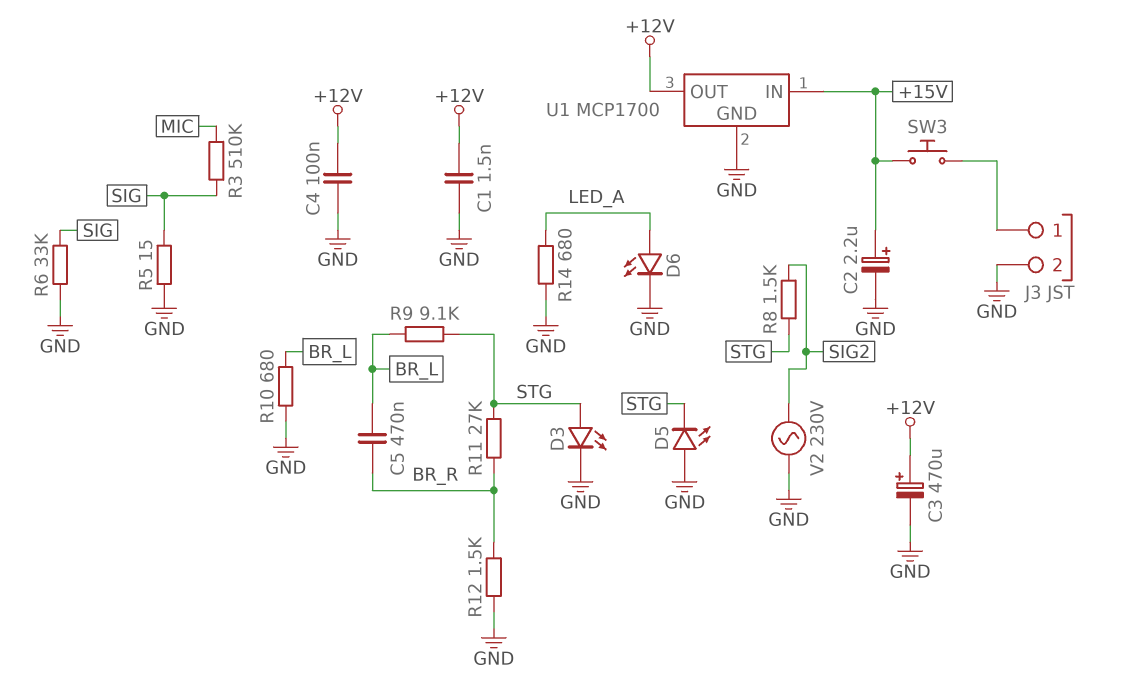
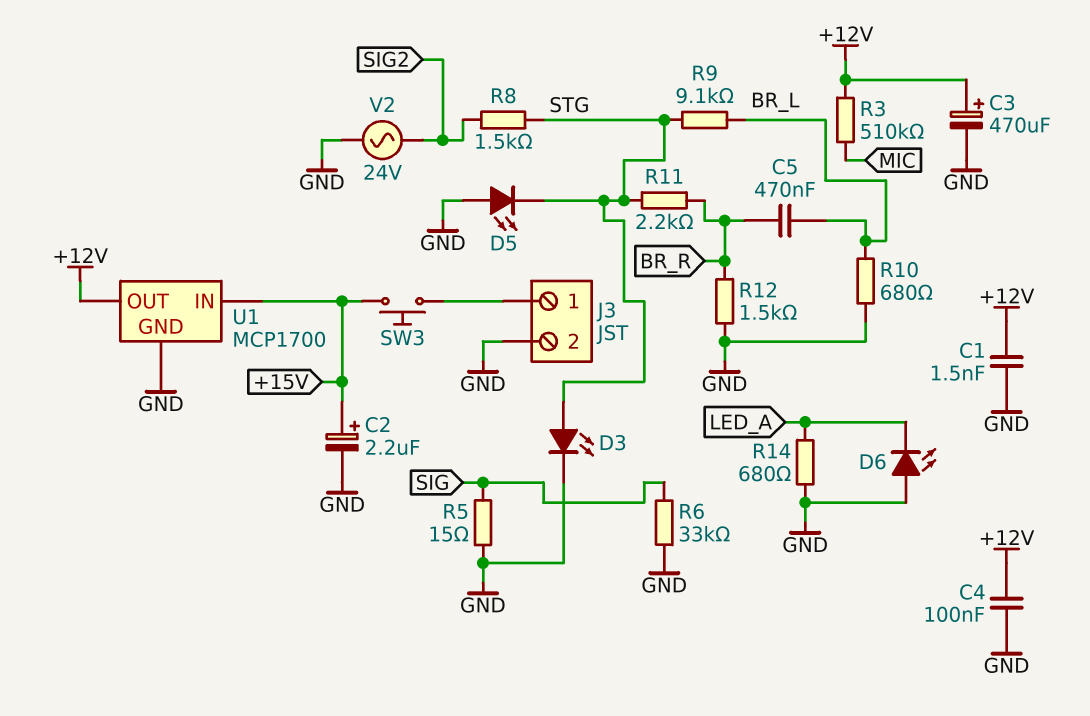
D6: LED (A LED_A, K GND) -> LED (A GND, K LED_A)
R3: 510k (MIC, SIG) -> 510k (+12V, MIC)
R11: 27k (BR_R, STG) -> 2.2k (BR_R, STG)
V2: AC 230V (GND, SIG2) -> AC 24V (GND, SIG2)

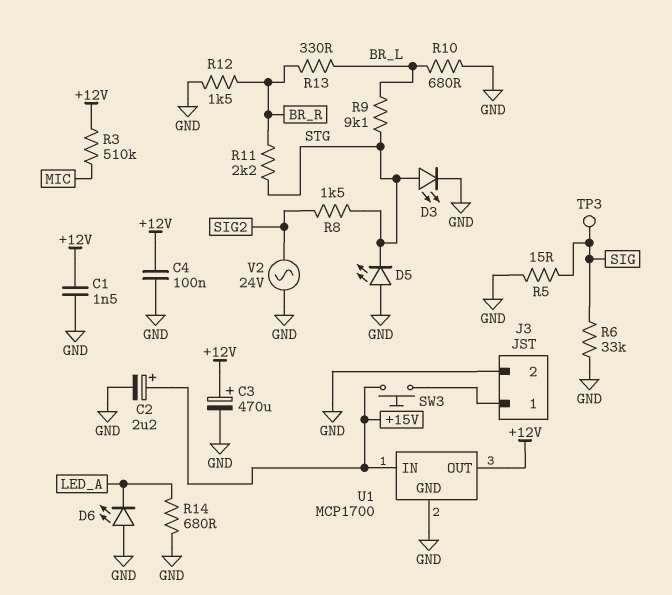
C5: 470nF (BR_L, BR_R) -> none
R13: none -> 330 (BR_L, BR_R)
TP3: none -> test point (SIG)

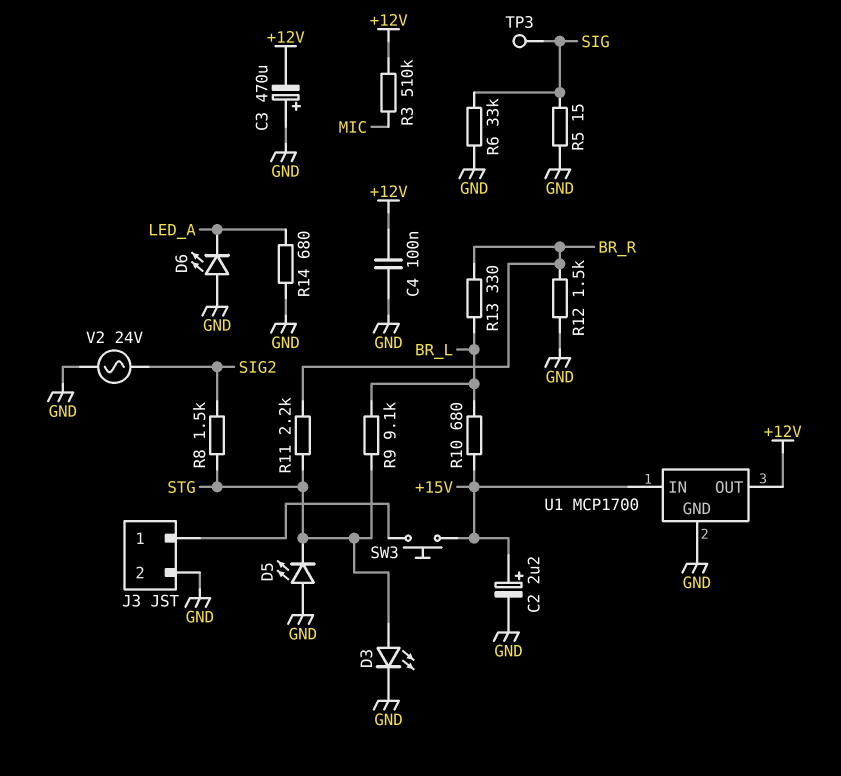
C1: 1.5nF (+12V, GND) -> none
C3: 470uF (plus +12V, minus GND) -> 470uF (plus GND, minus +12V)
R10: 680 (BR_L, GND) -> 680 (+15V, BR_L)

